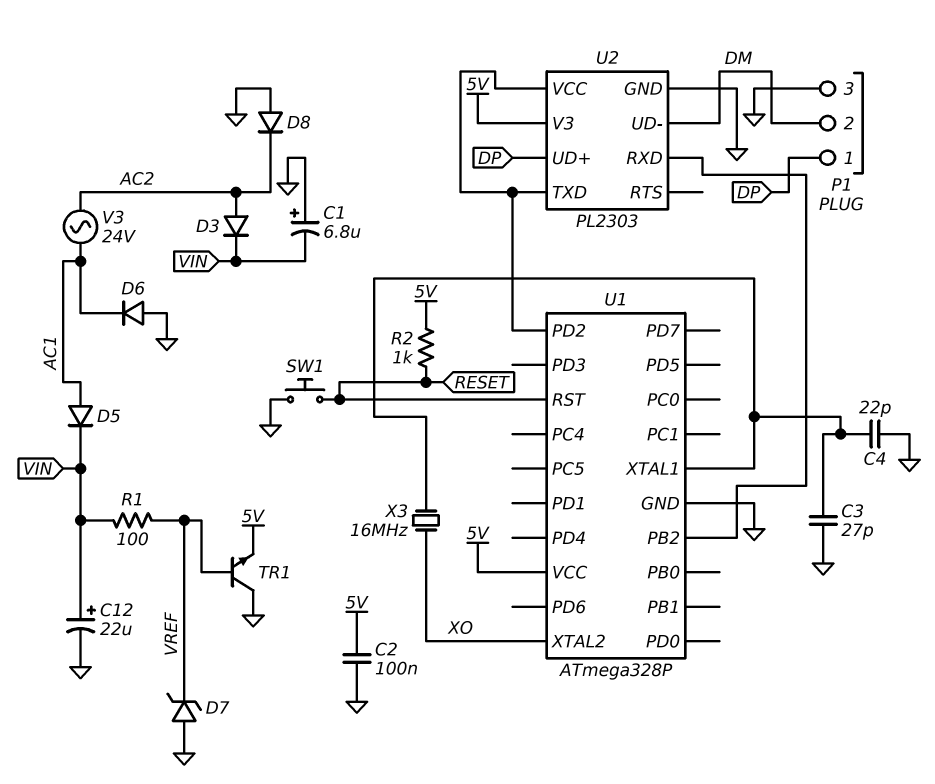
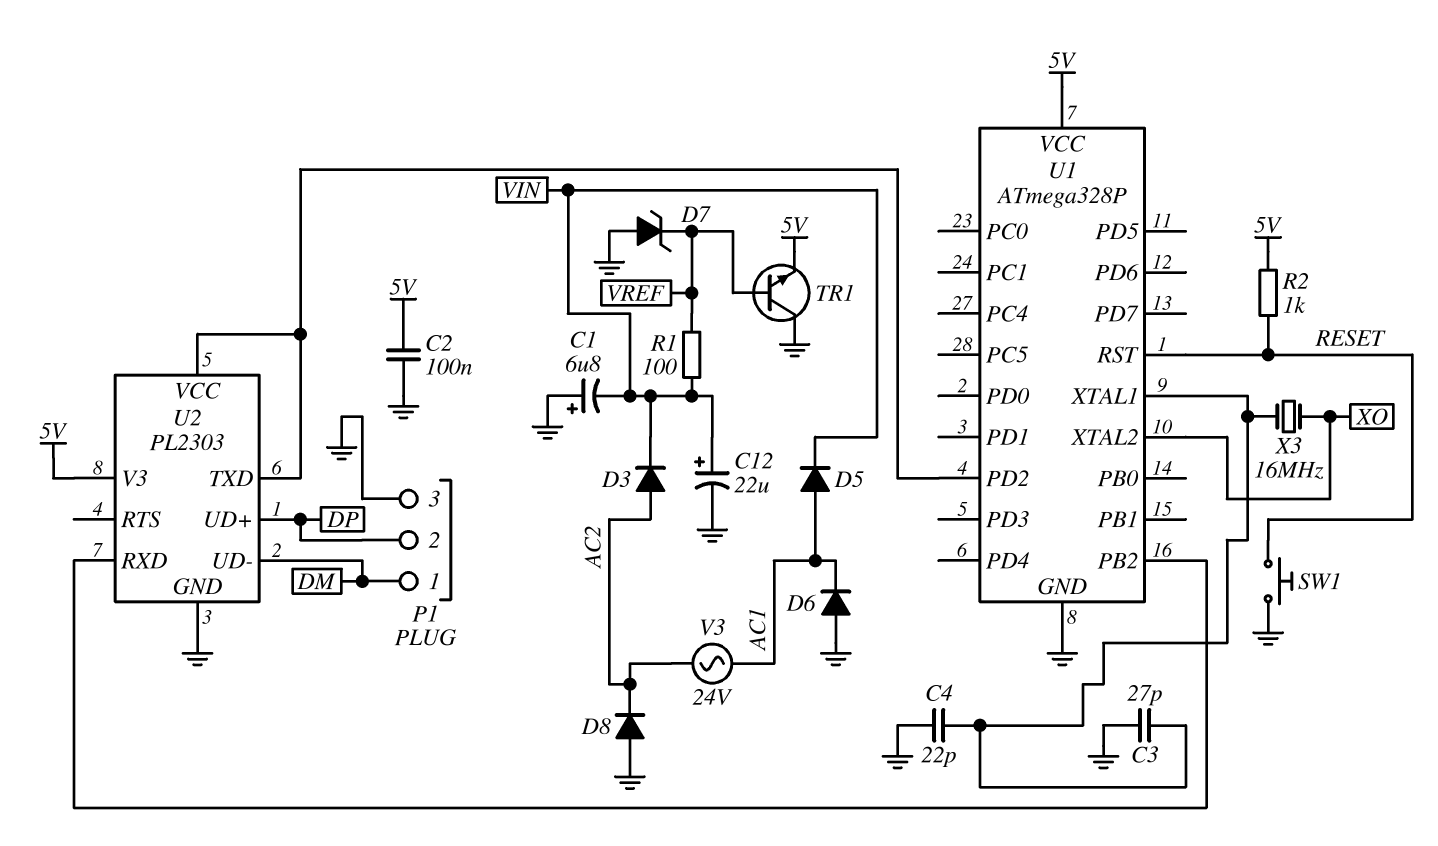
P1 pin 1: DP -> DM
P1 pin 2: DM -> DP

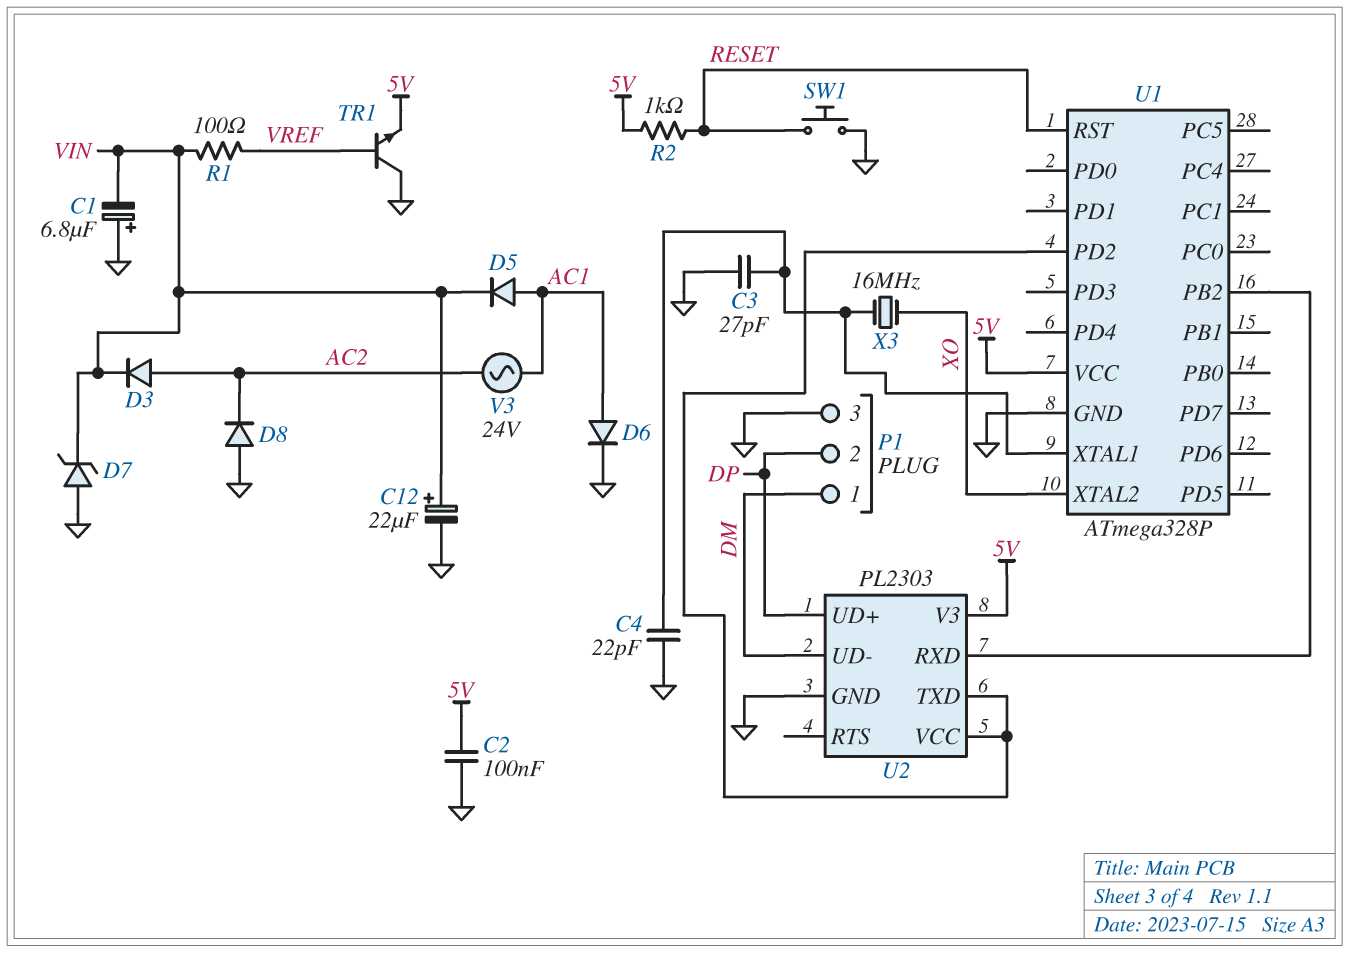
D6: diode (A GND, K AC1) -> diode (A AC1, K GND)
D7: zener (A GND, K VREF) -> zener (A GND, K VIN)

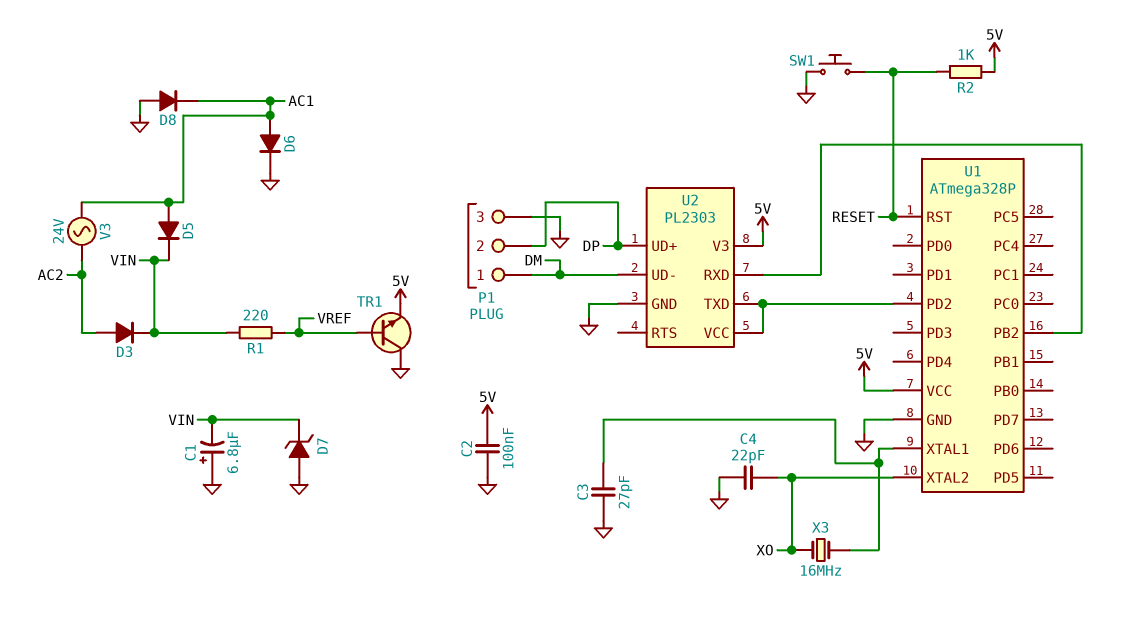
C4: 22pF (GND, U1/XTAL1) -> 22pF (GND, XO)
C12: 22uF (plus VIN, minus GND) -> none
D8: diode (A GND, K AC2) -> diode (A GND, K AC1)
R1: 100 (VIN, VREF) -> 220 (VIN, VREF)

